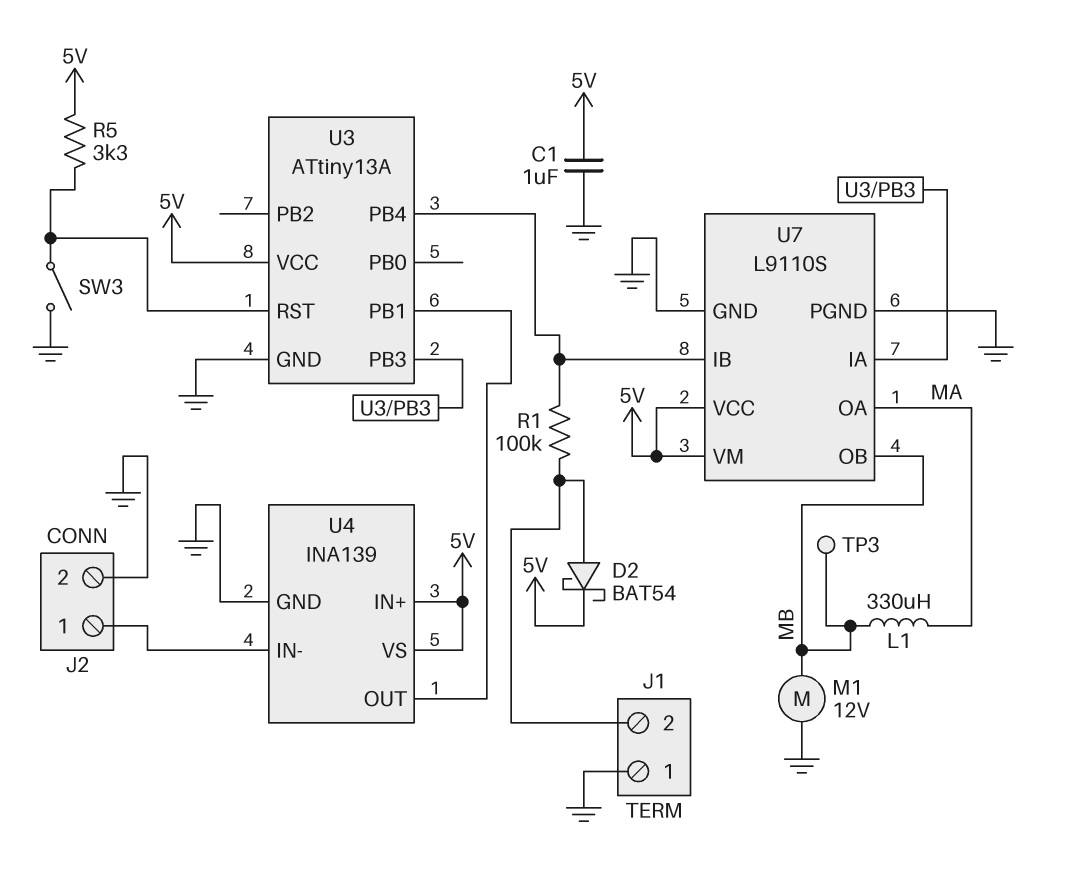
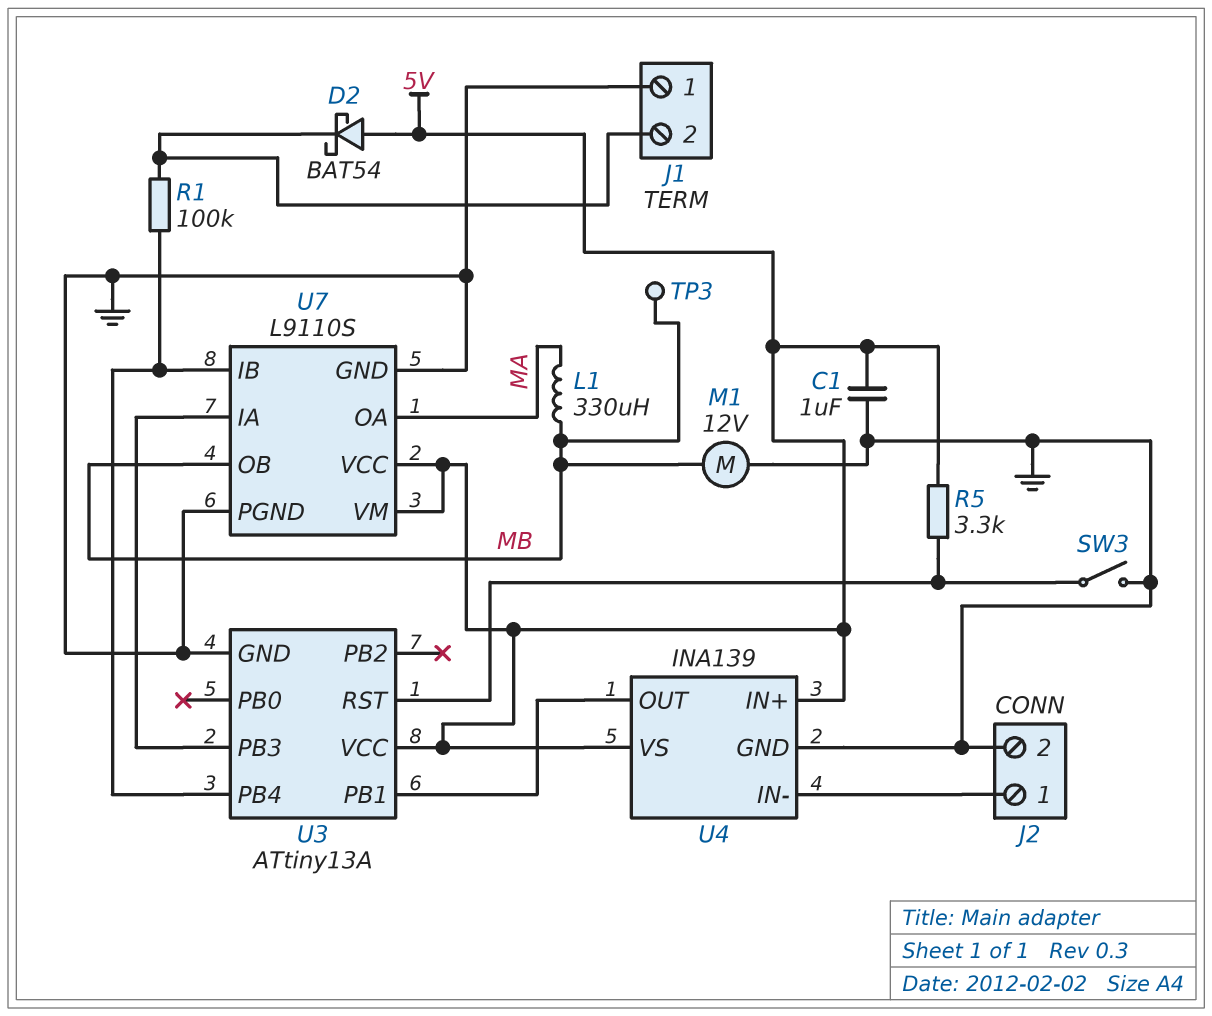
D2: schottky BAT54 (A J1/2, K 5V) -> schottky BAT54 (A 5V, K J1/2)

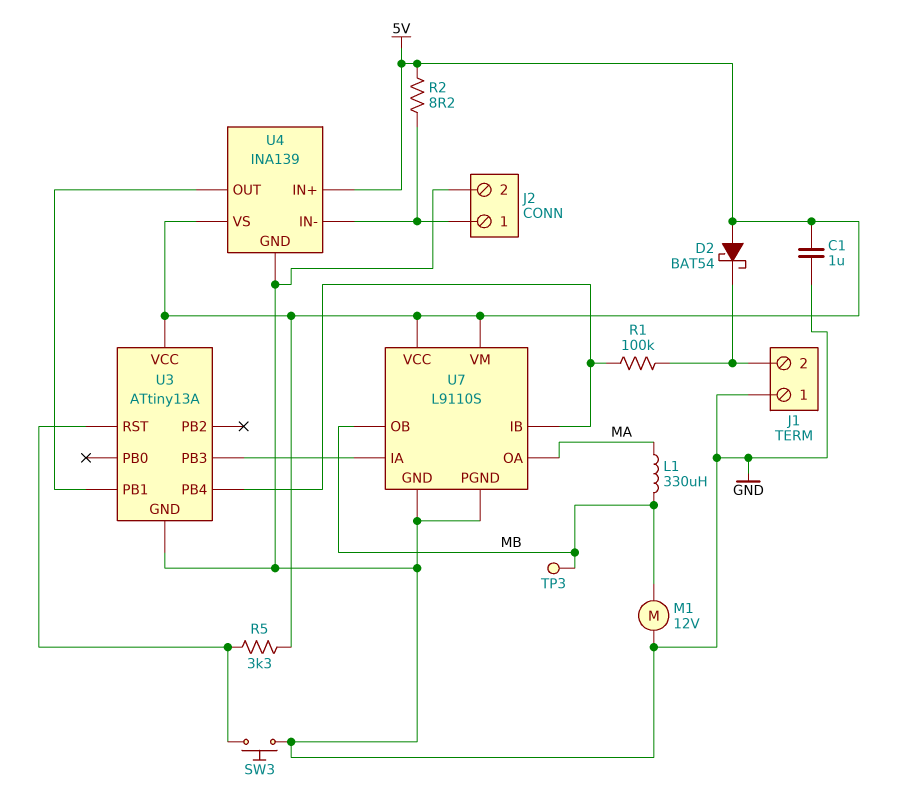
R2: none -> 8.2 (5V, J2/1)
SW3: switch (GND, U3/RST) -> button (GND, U3/RST)

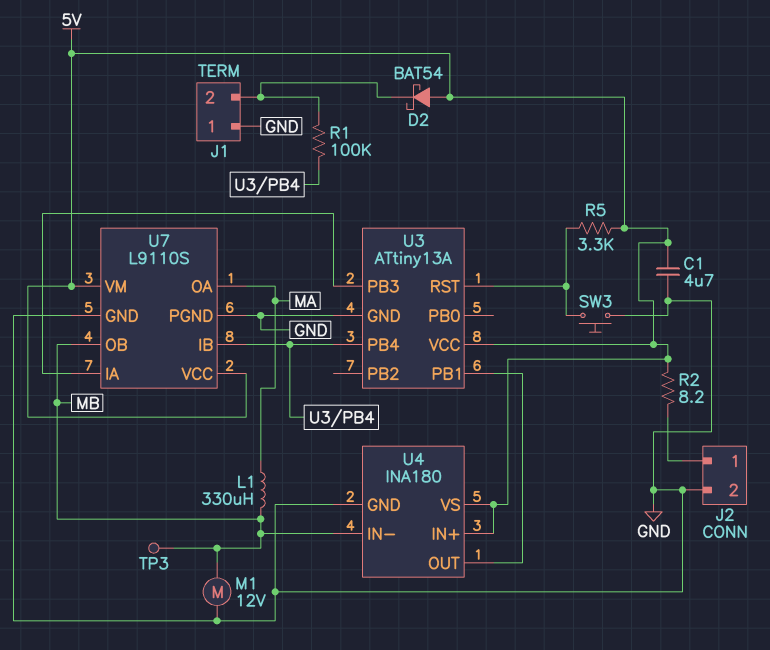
C1: 1uF (5V, GND) -> 4.7uF (5V, GND)
U4: INA139 -> INA180
U4 pin IN-: J2/1 -> MB

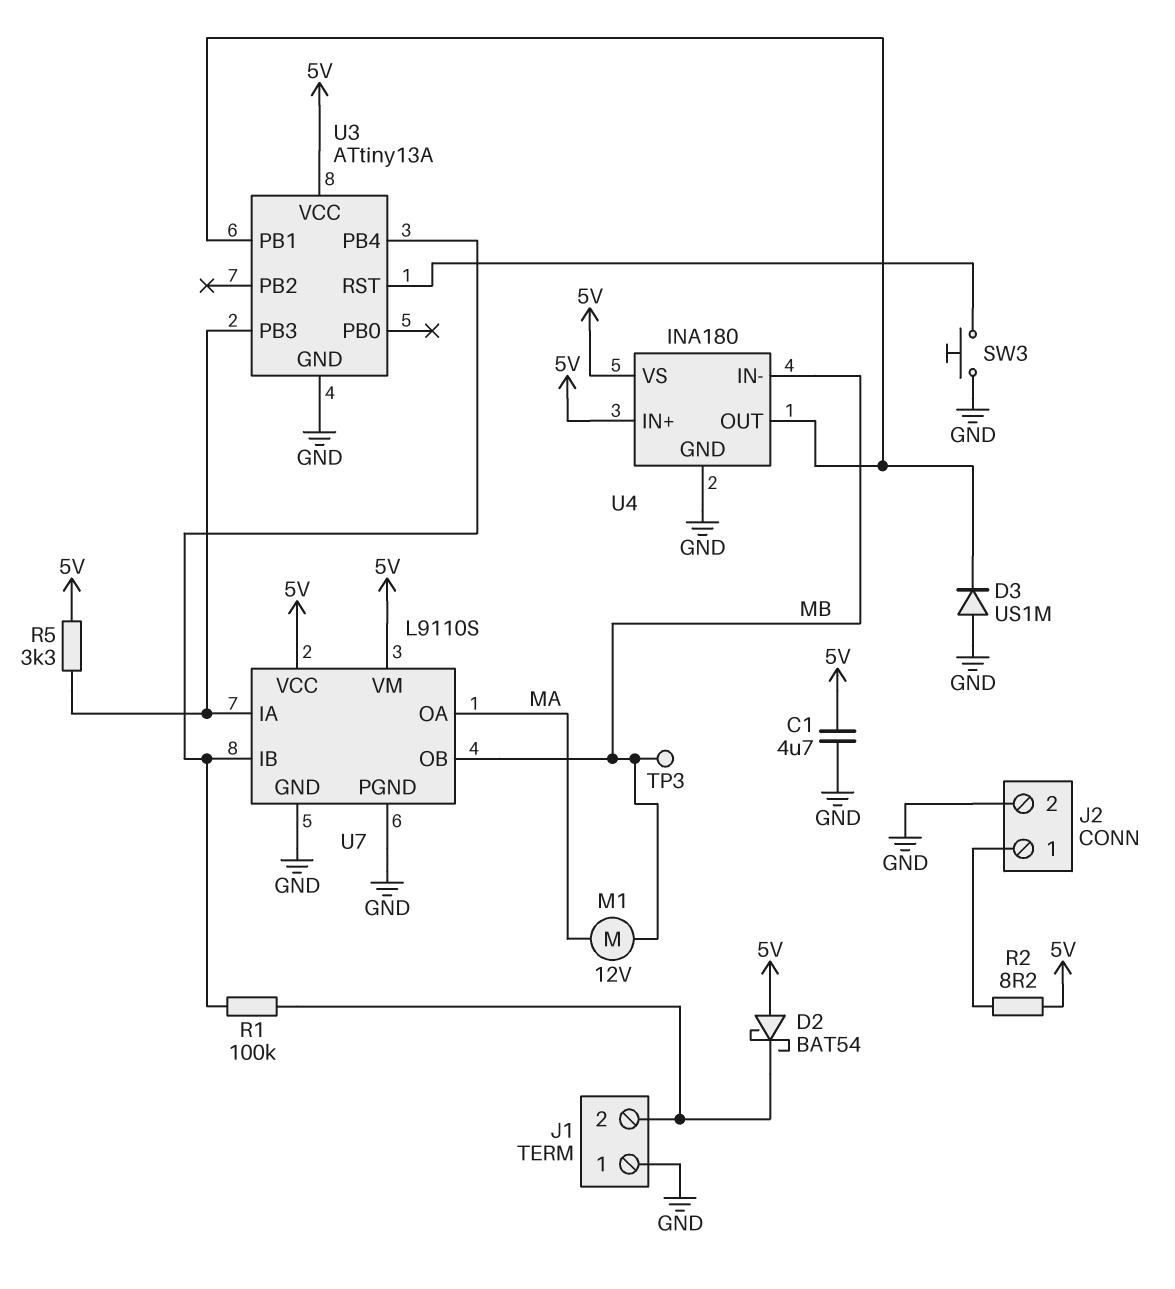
D3: none -> diode US1M (A GND, K U3/PB1)
L1: 330uH (MA, MB) -> none
M1: motor 12V (GND, MB) -> motor 12V (MA, MB)
R5: 3.3k (5V, U3/RST) -> 3.3k (5V, U3/PB3)

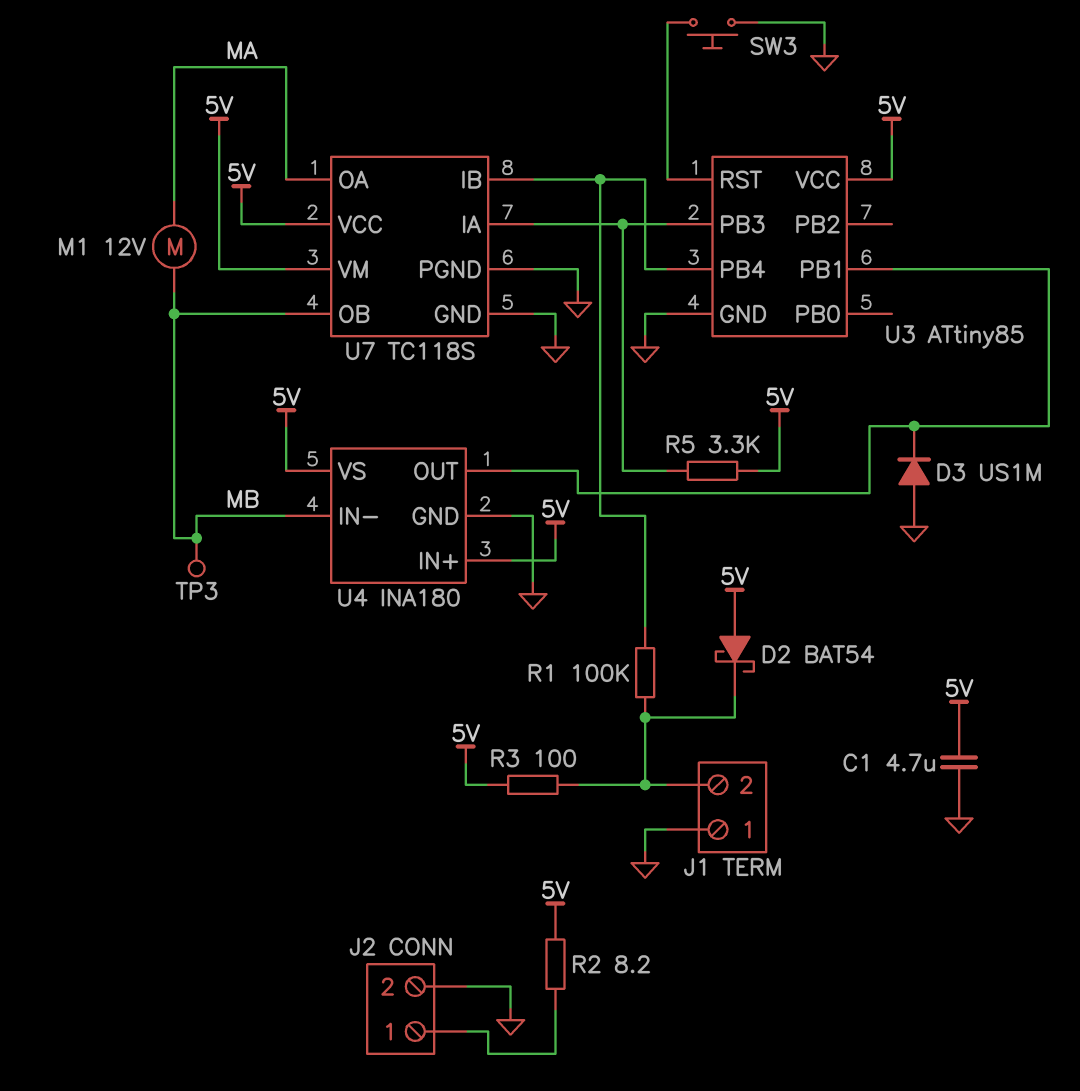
R3: none -> 100 (5V, J1/2)
U3: ATtiny13A -> ATtiny85
U7: L9110S -> TC118S

